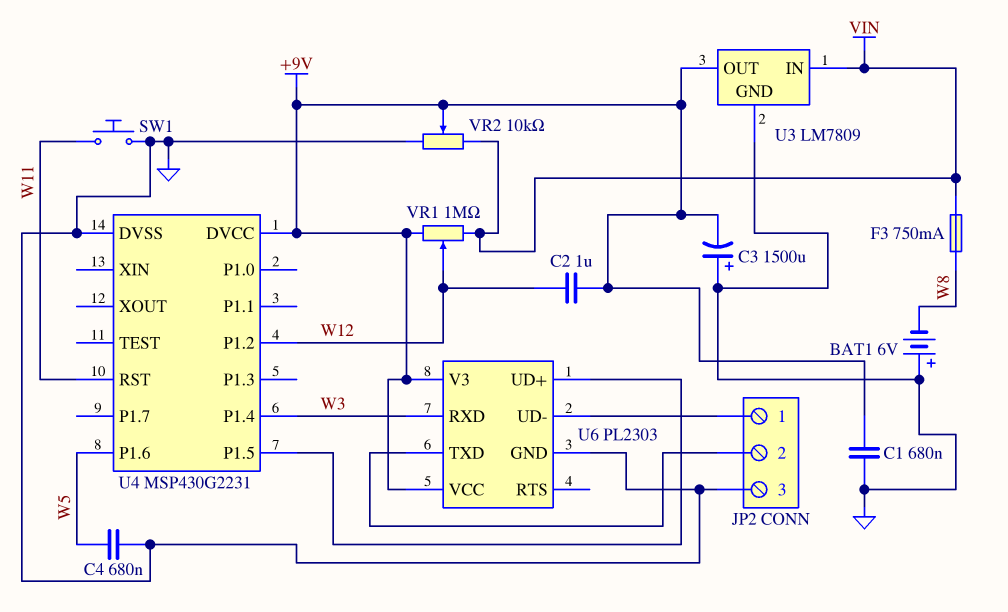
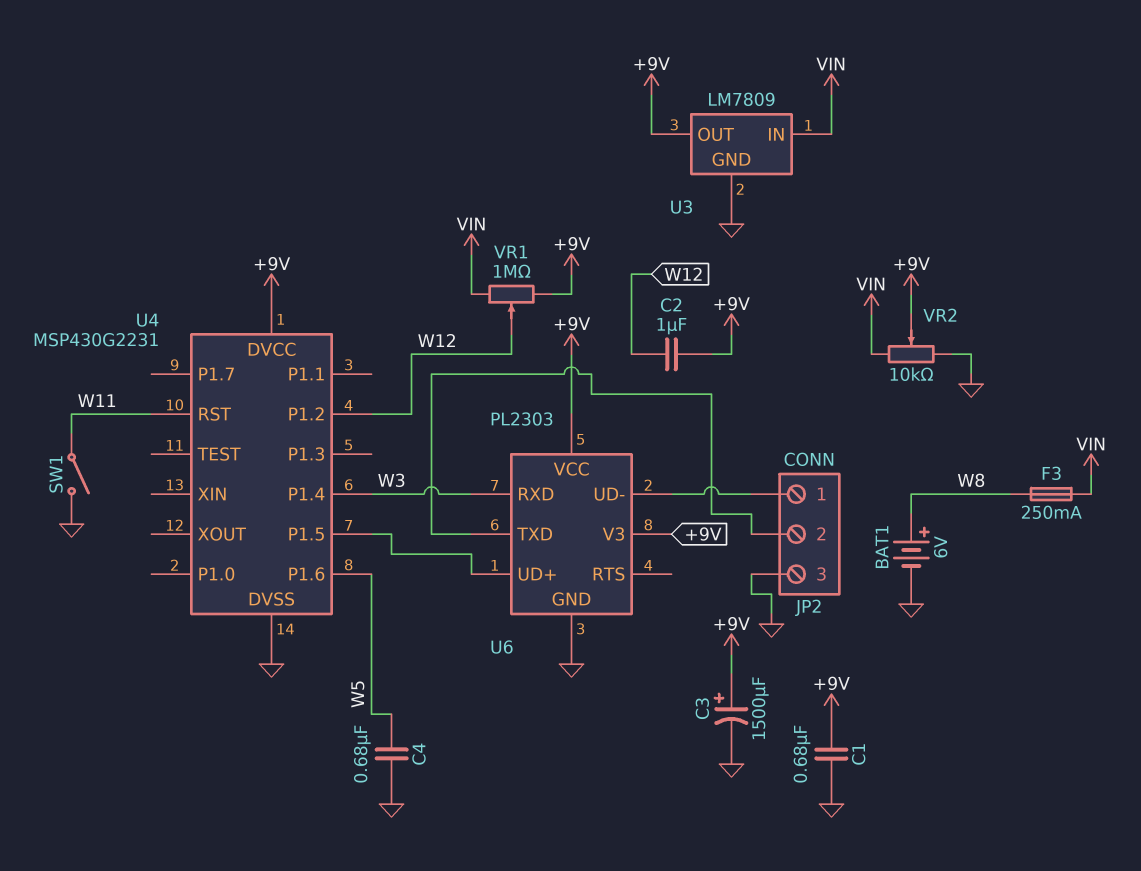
BAT1: 6V (plus GND, minus W8) -> 6V (plus W8, minus GND)
C3: 1500uF (plus GND, minus +9V) -> 1500uF (plus +9V, minus GND)
F3: 750mA (VIN, W8) -> 250mA (VIN, W8)
SW1: button (GND, W11) -> switch (GND, W11)

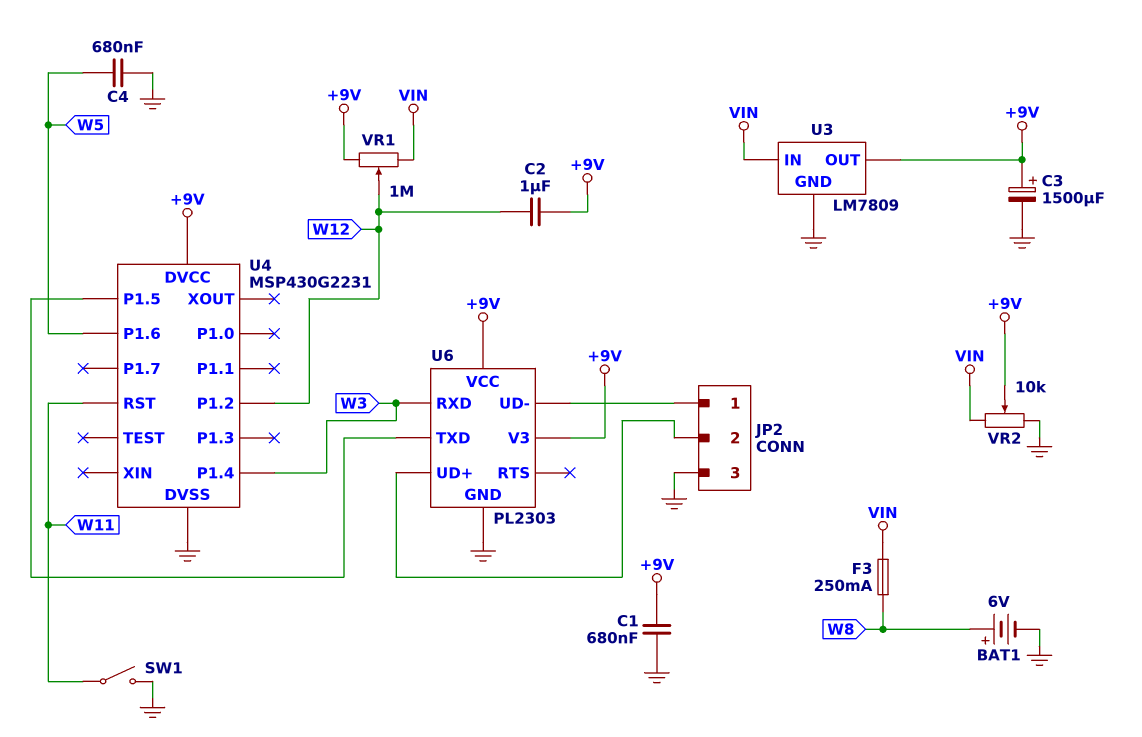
U6 pin TXD: JP2/2 -> U4/P1.5
U6 pin UD+: U4/P1.5 -> JP2/2

